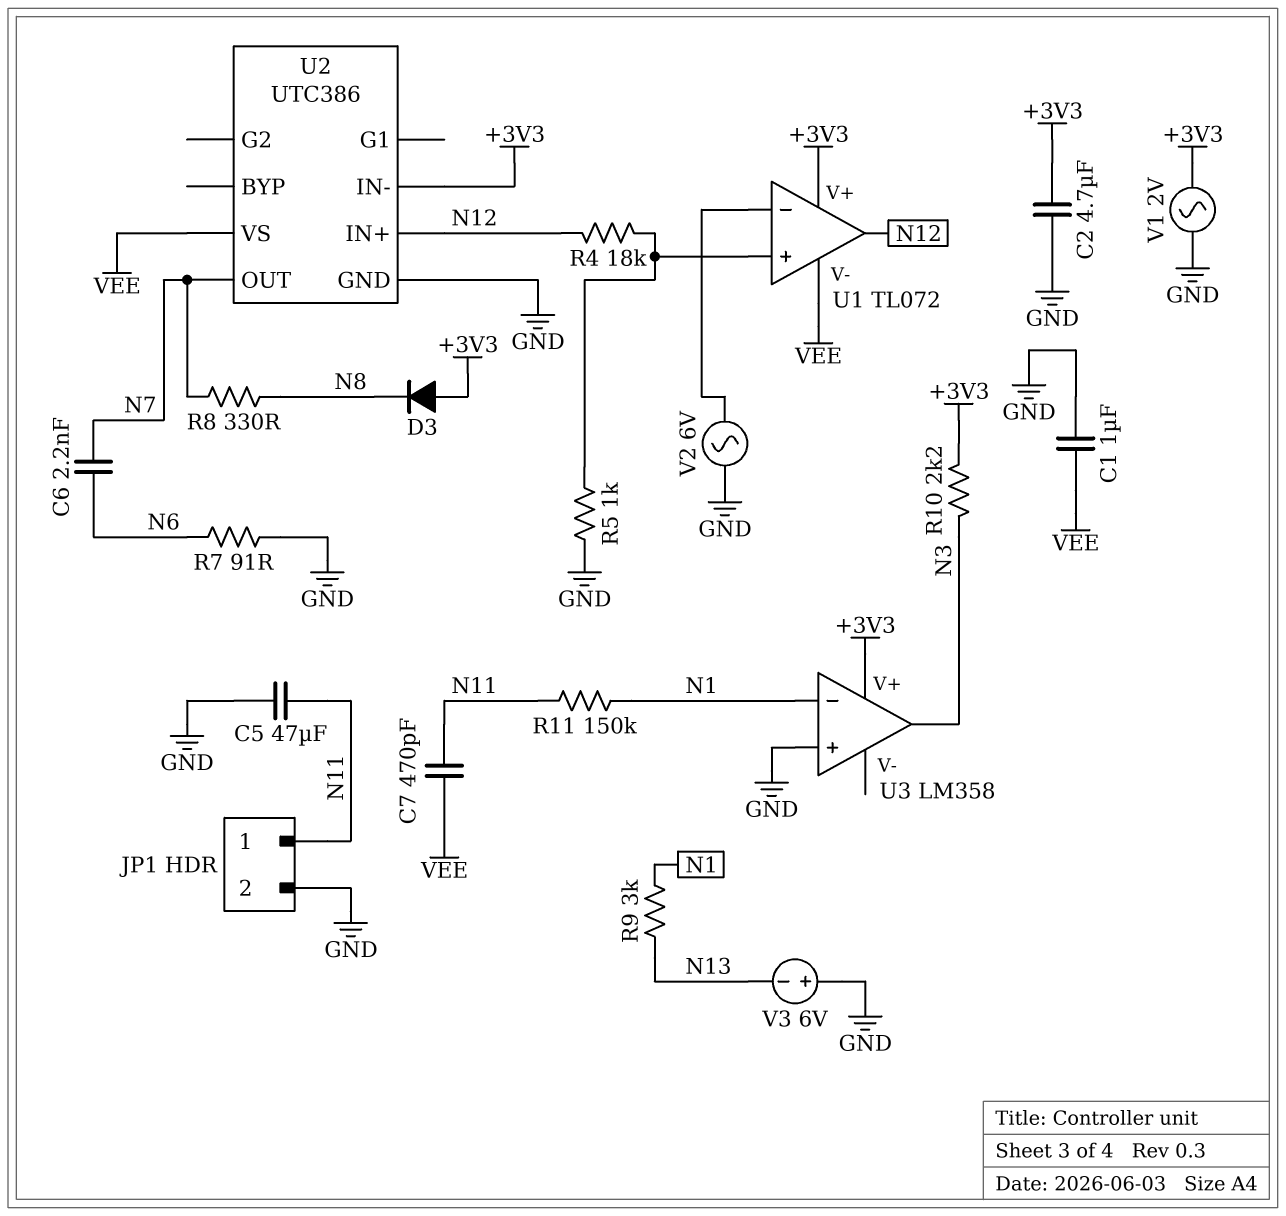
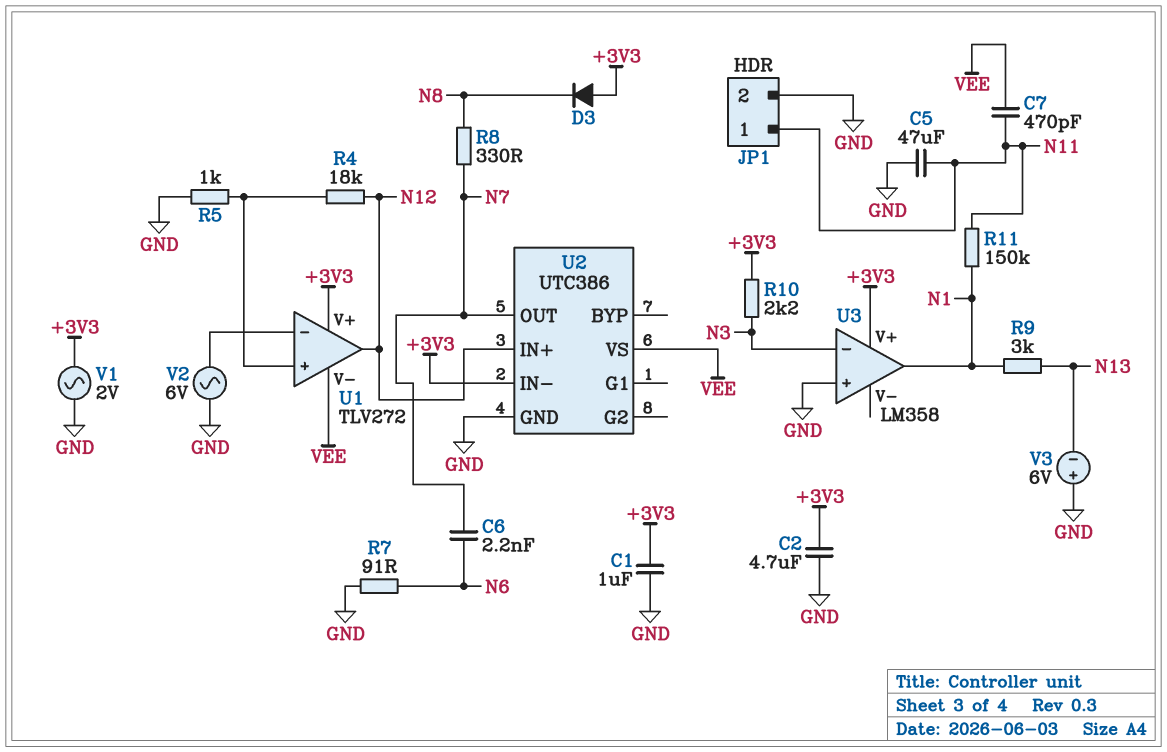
C1: 1uF (GND, VEE) -> 1uF (+3V3, GND)
U1: TL072 -> TLV272
U3 pin in-: N1 -> N3
U3 pin out: N3 -> N1

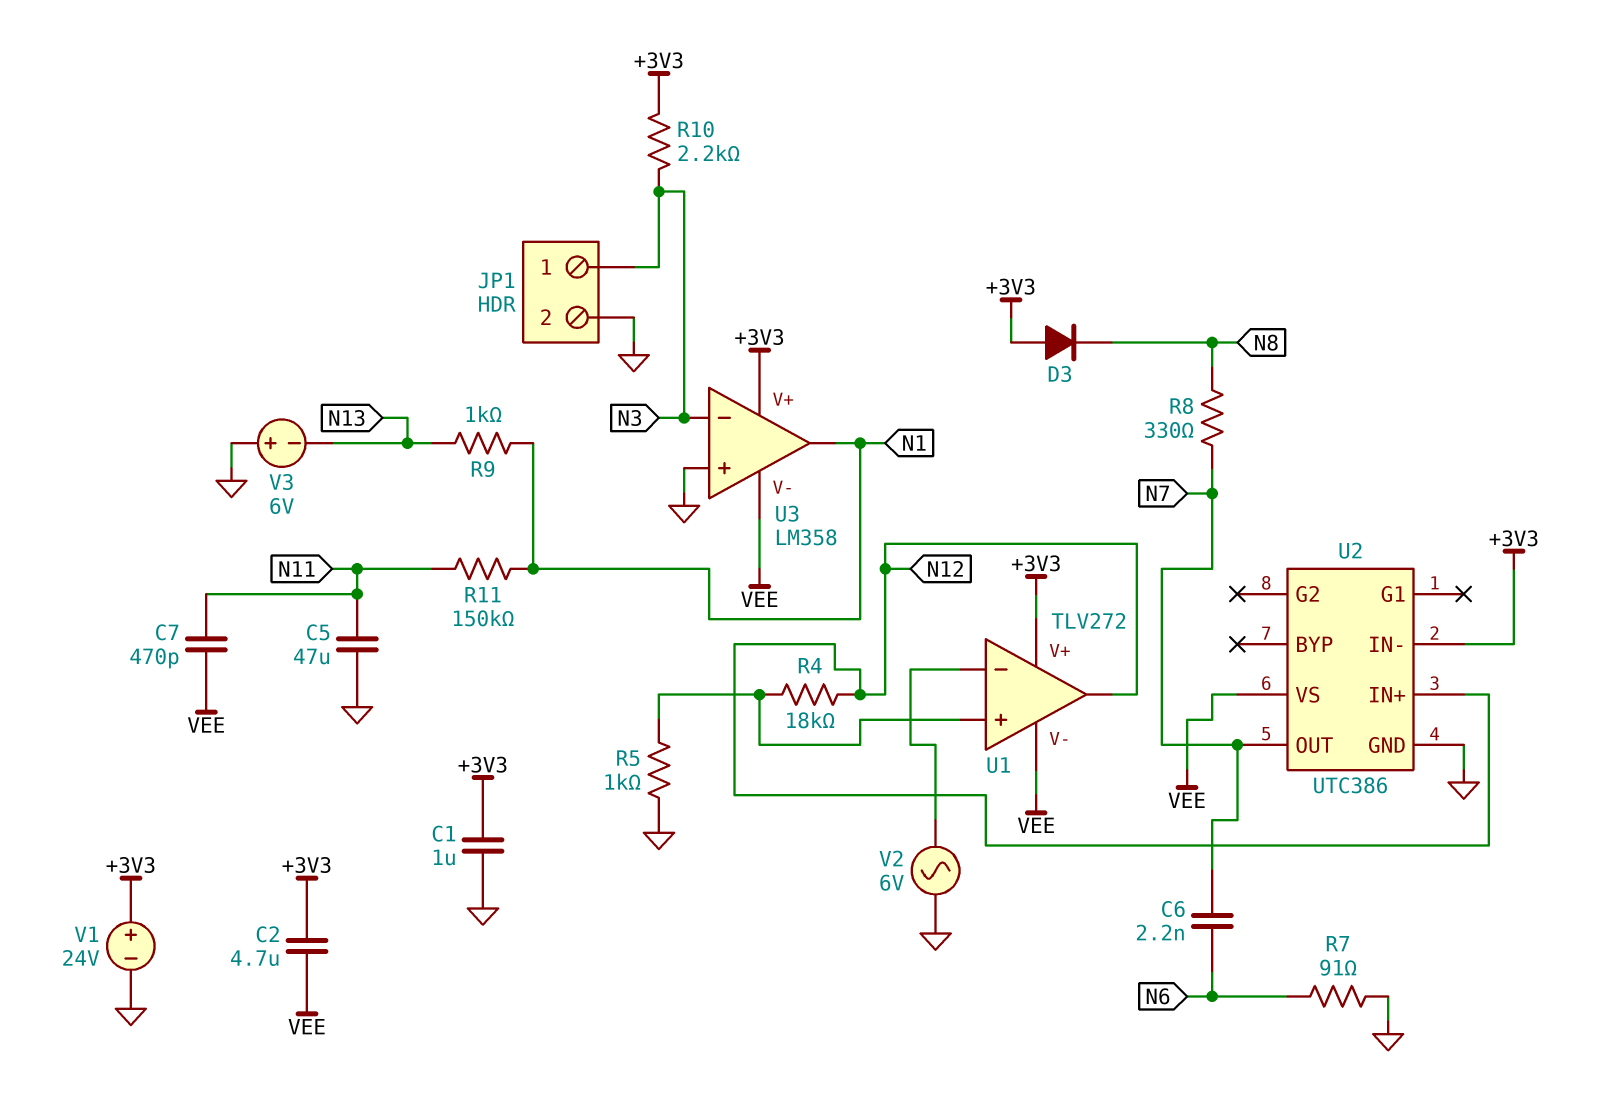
C2: 4.7uF (+3V3, GND) -> 4.7uF (+3V3, VEE)
JP1 pin 1: N11 -> N3
R9: 3k (N1, N13) -> 1k (N1, N13)
U3 pin V-: none -> VEE
V1: AC 2V (+3V3, GND) -> 24V (plus +3V3, minus GND)

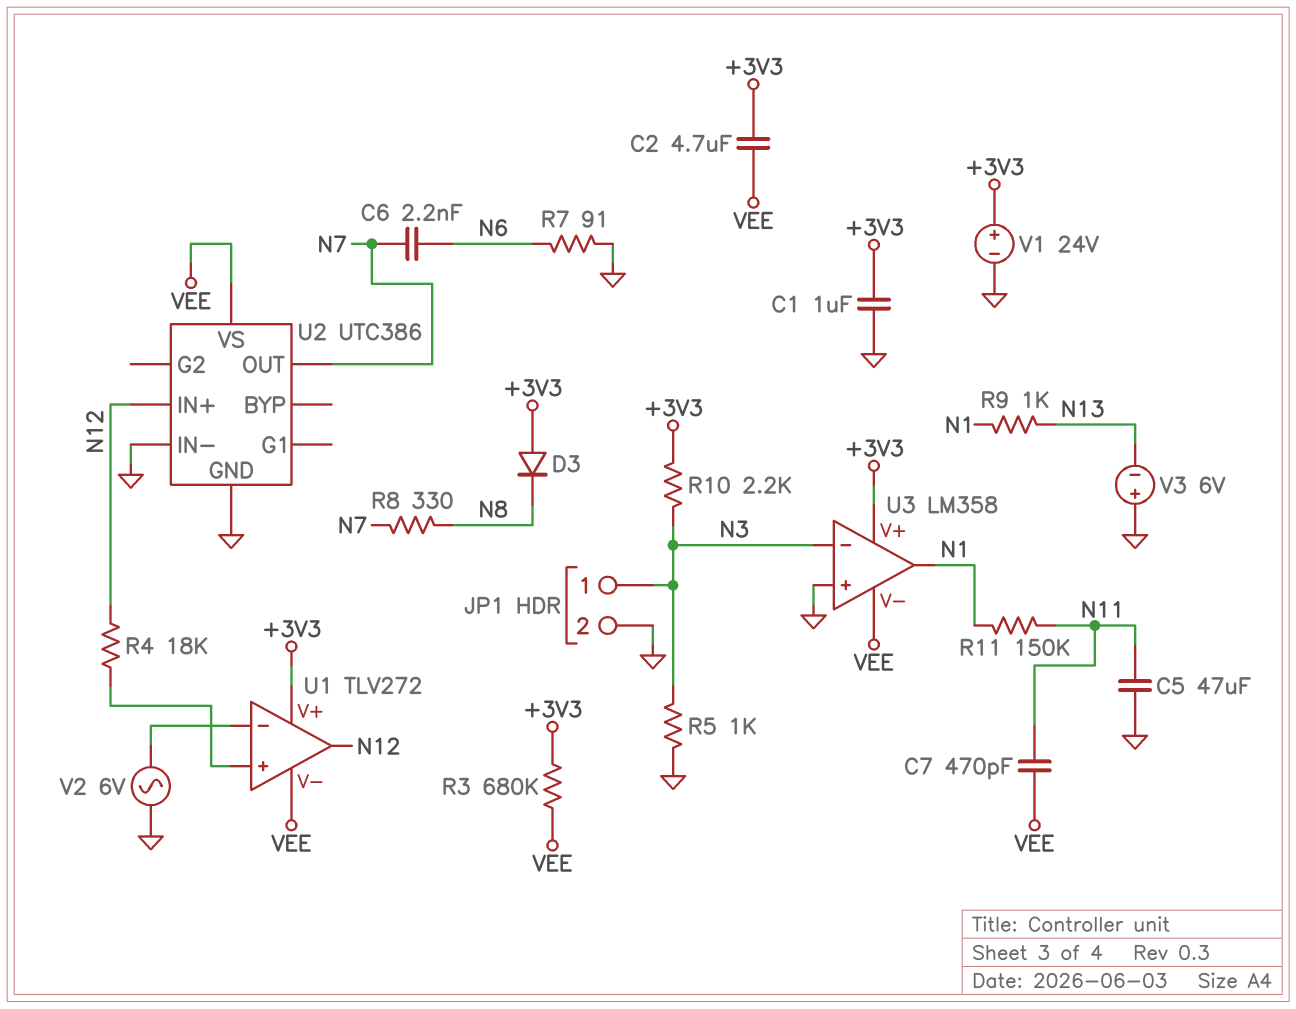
R3: none -> 680k (+3V3, VEE)
R5: 1k (GND, U1/in+) -> 1k (GND, N3)
U2 pin IN-: +3V3 -> GND

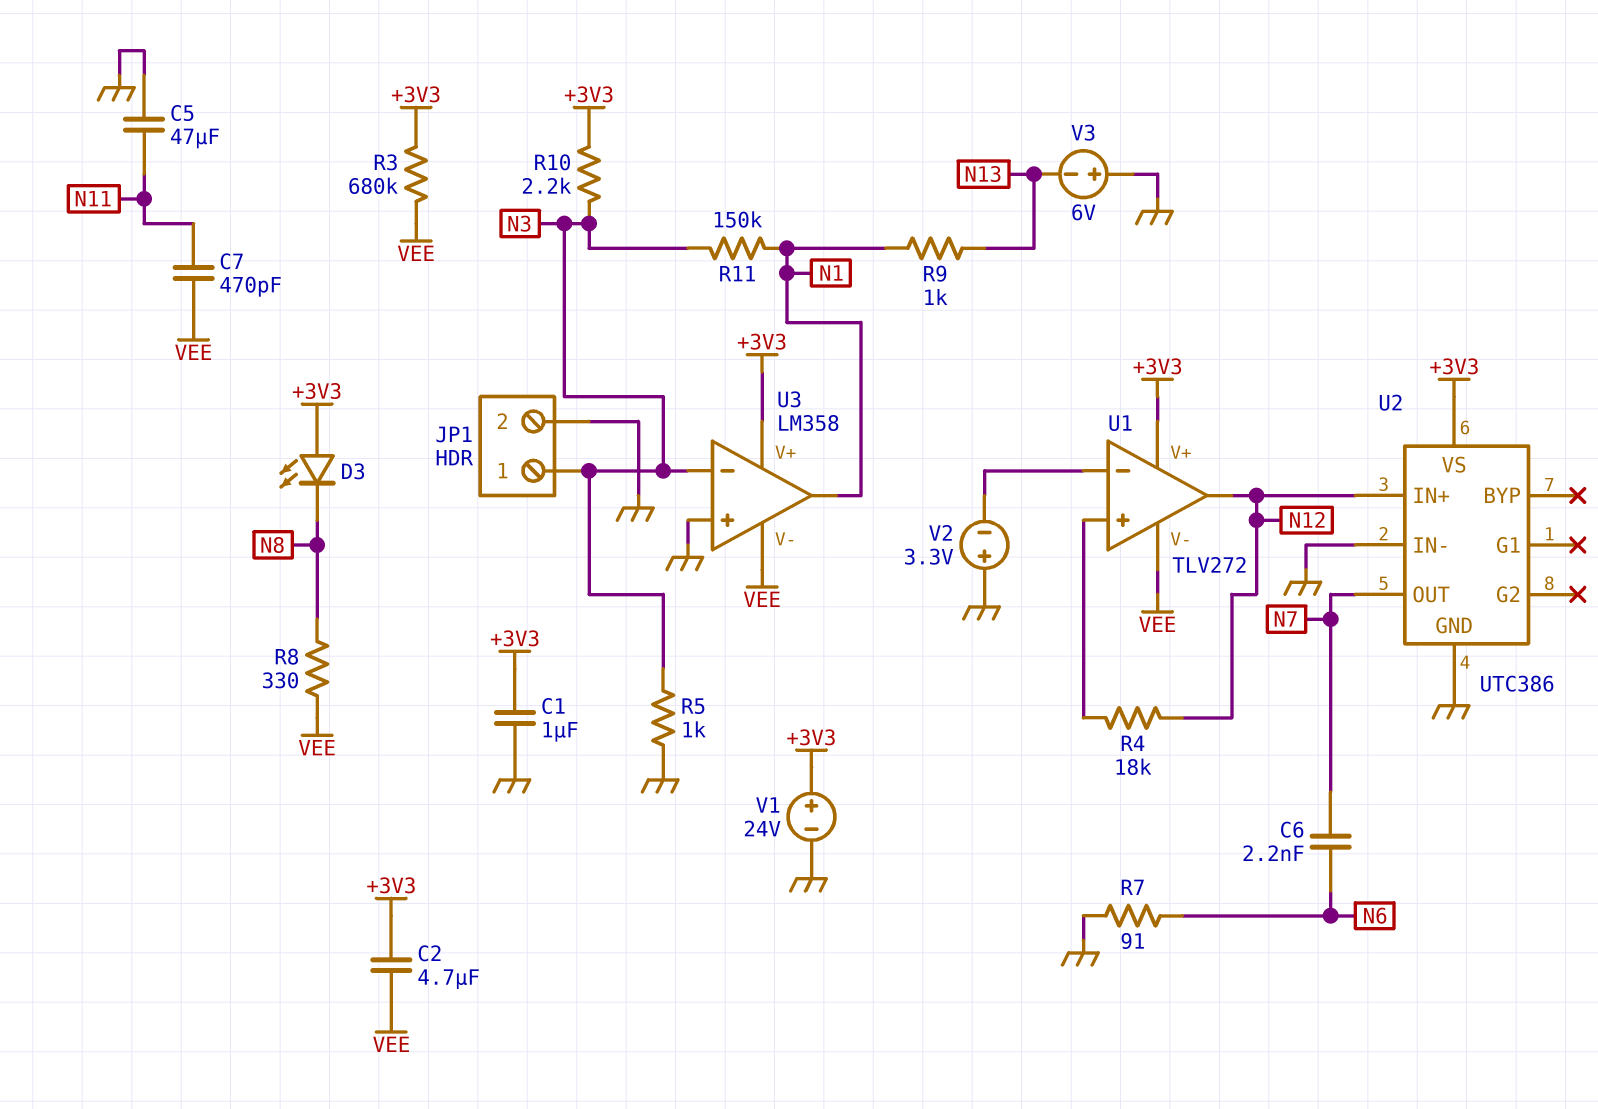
D3: diode (A +3V3, K N8) -> LED (A +3V3, K N8)
R8: 330 (N7, N8) -> 330 (N8, VEE)
R11: 150k (N1, N11) -> 150k (N1, N3)
U2 pin VS: VEE -> +3V3
V2: AC 6V (GND, U1/in-) -> 3.3V (plus GND, minus U1/in-)

